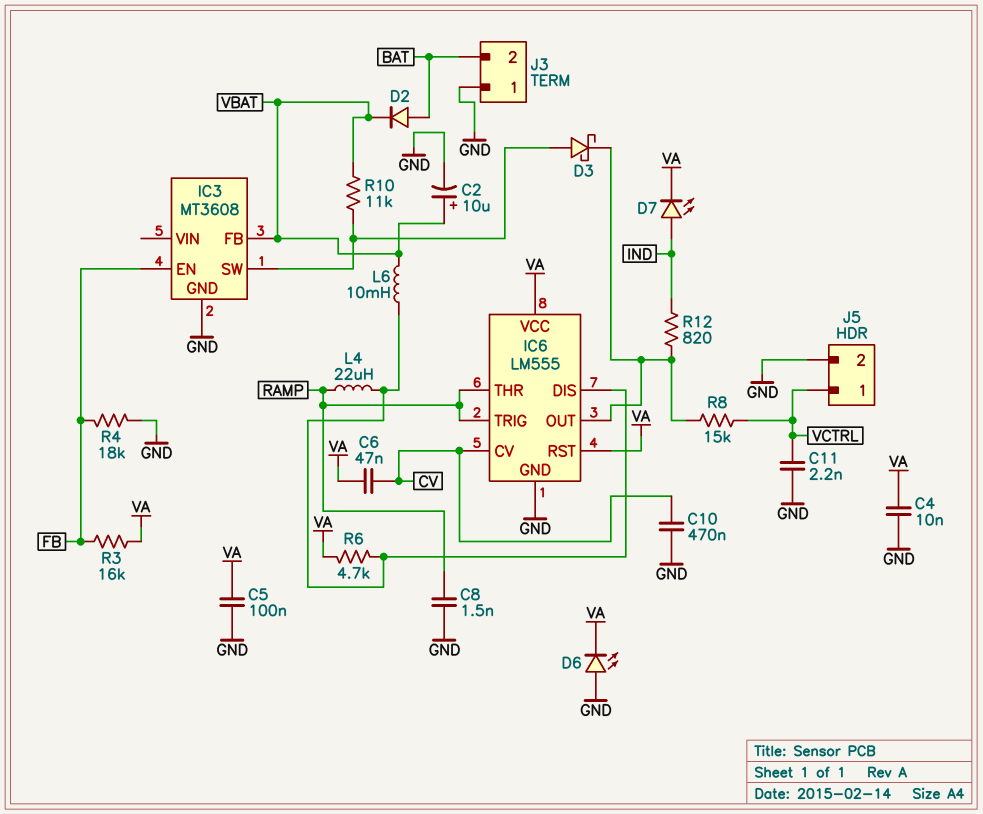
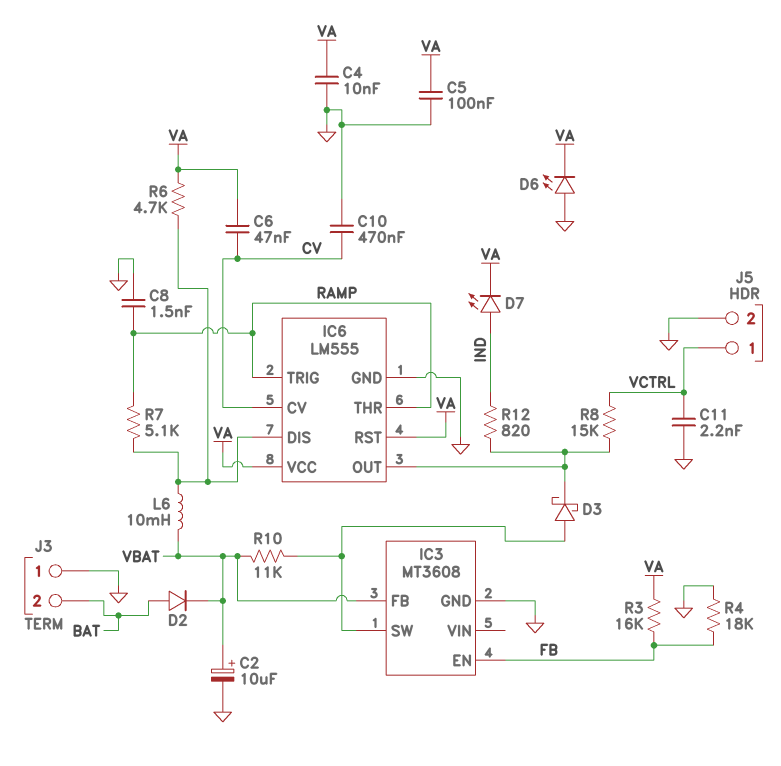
L4: 22uH (IC6/DIS, RAMP) -> none
R7: none -> 5.1k (IC6/DIS, RAMP)

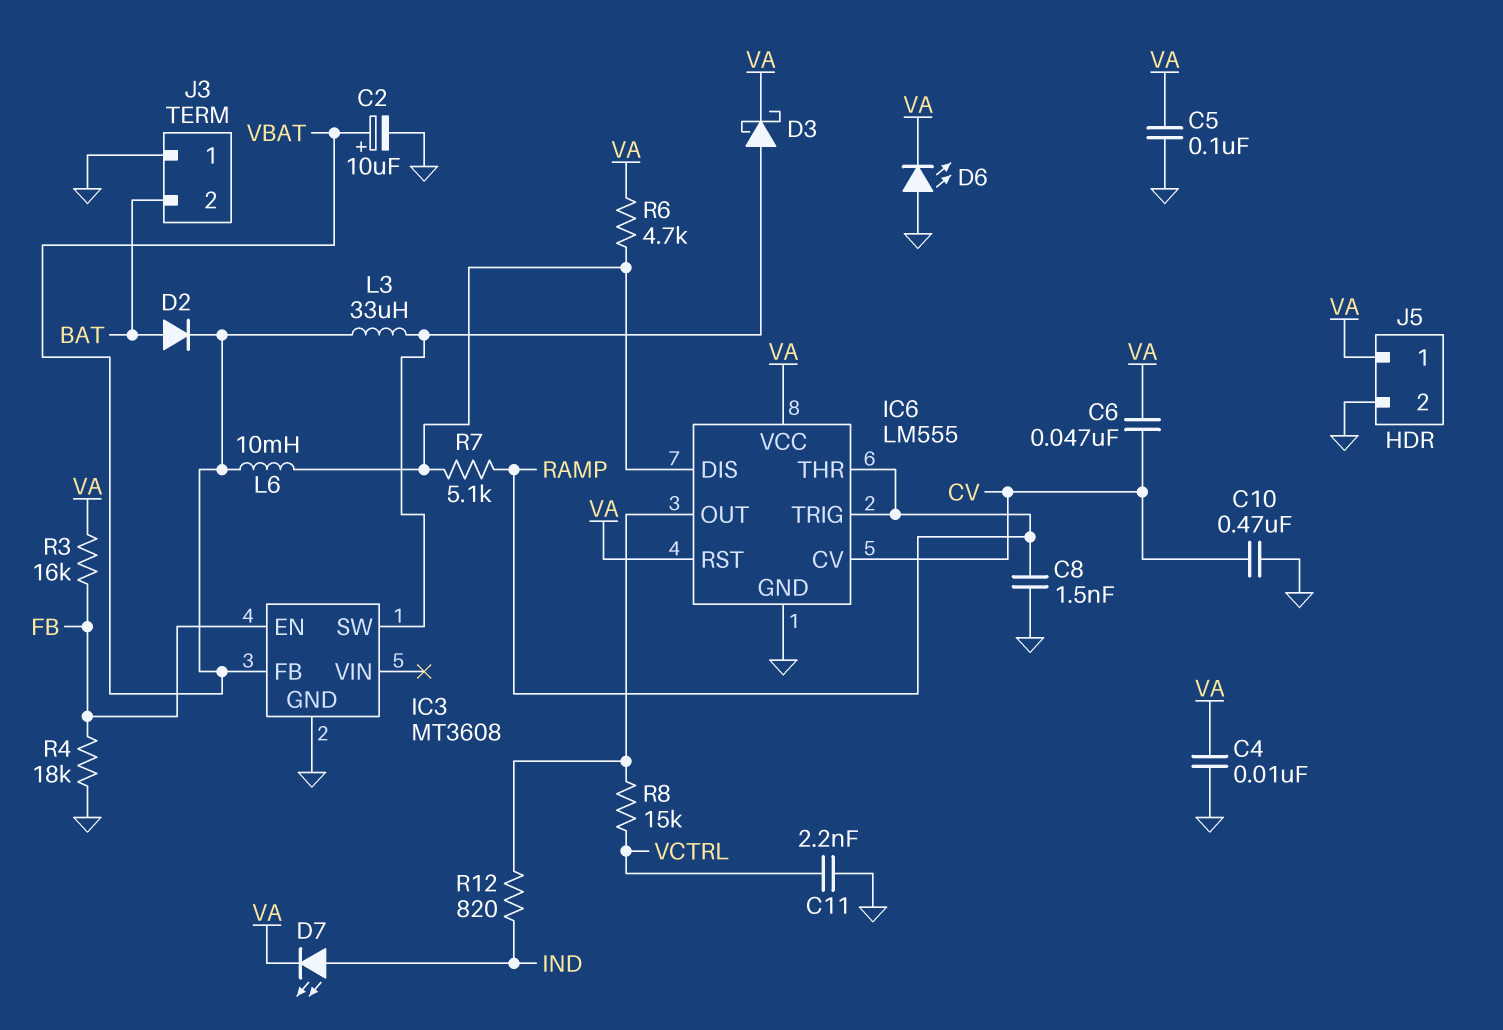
D3: schottky (A IC3/SW, K IC6/OUT) -> schottky (A IC3/SW, K VA)
J5 pin 1: VCTRL -> VA
L3: none -> 33uH (IC3/SW, VBAT)
R10: 11k (IC3/SW, VBAT) -> none

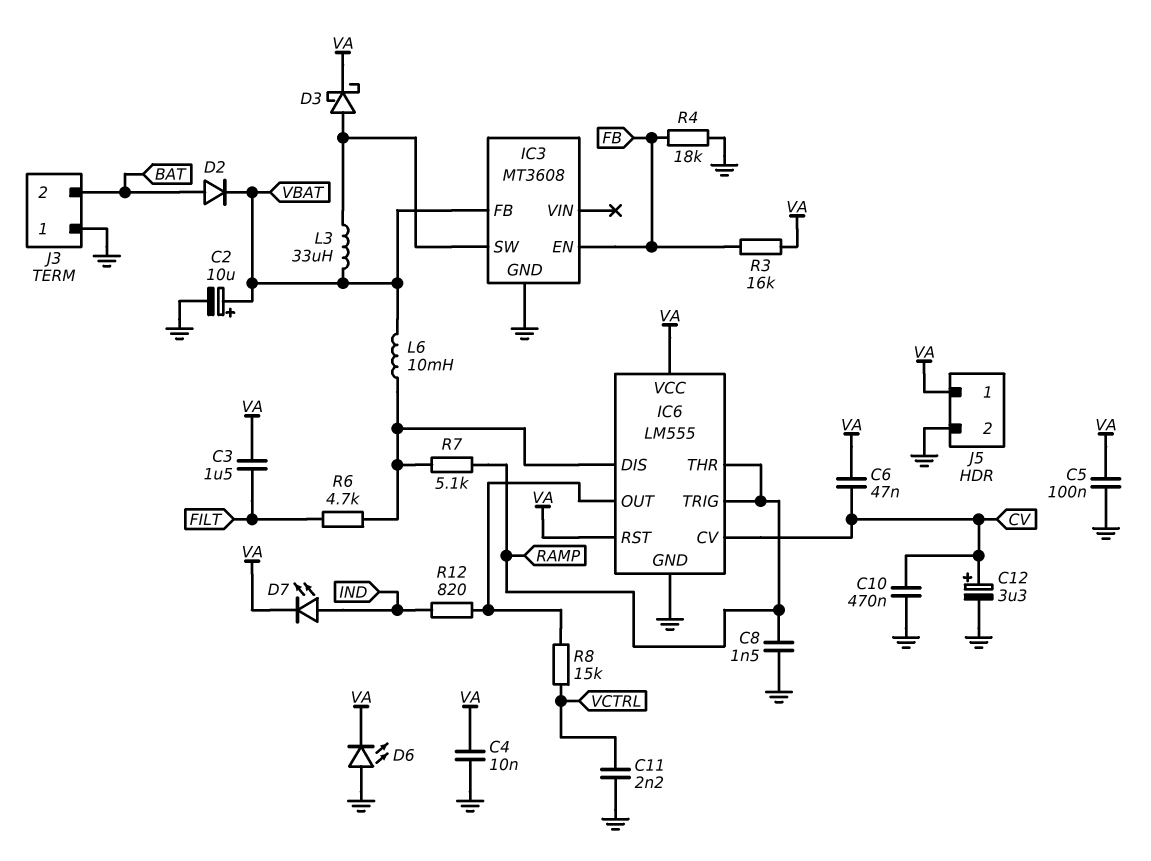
C3: none -> 1.5uF (FILT, VA)
C12: none -> 3.3uF (plus CV, minus GND)
R6: 4.7k (IC6/DIS, VA) -> 4.7k (FILT, IC6/DIS)

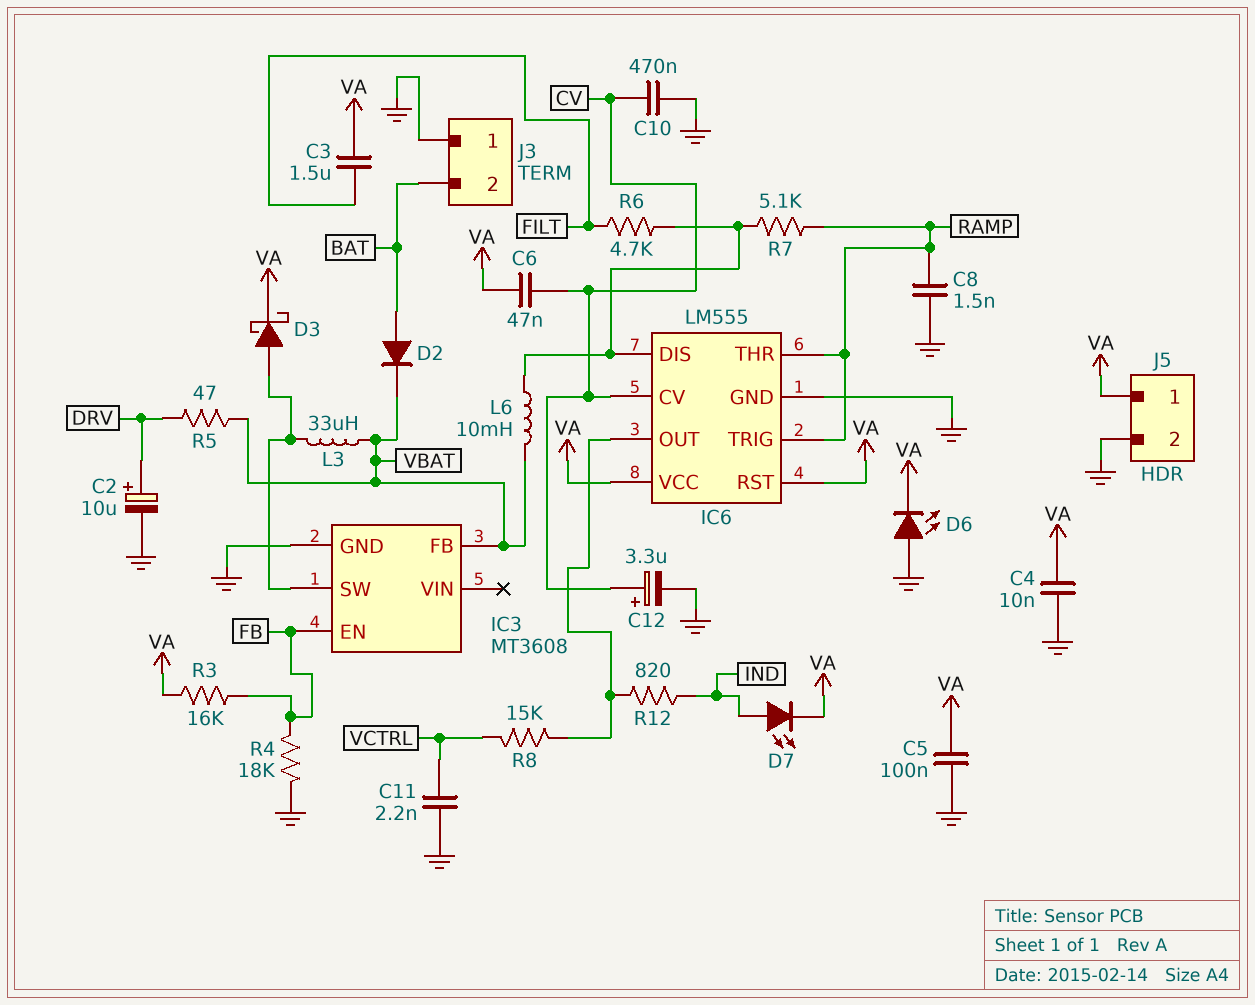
C2: 10uF (plus VBAT, minus GND) -> 10uF (plus DRV, minus GND)
R5: none -> 47 (DRV, VBAT)

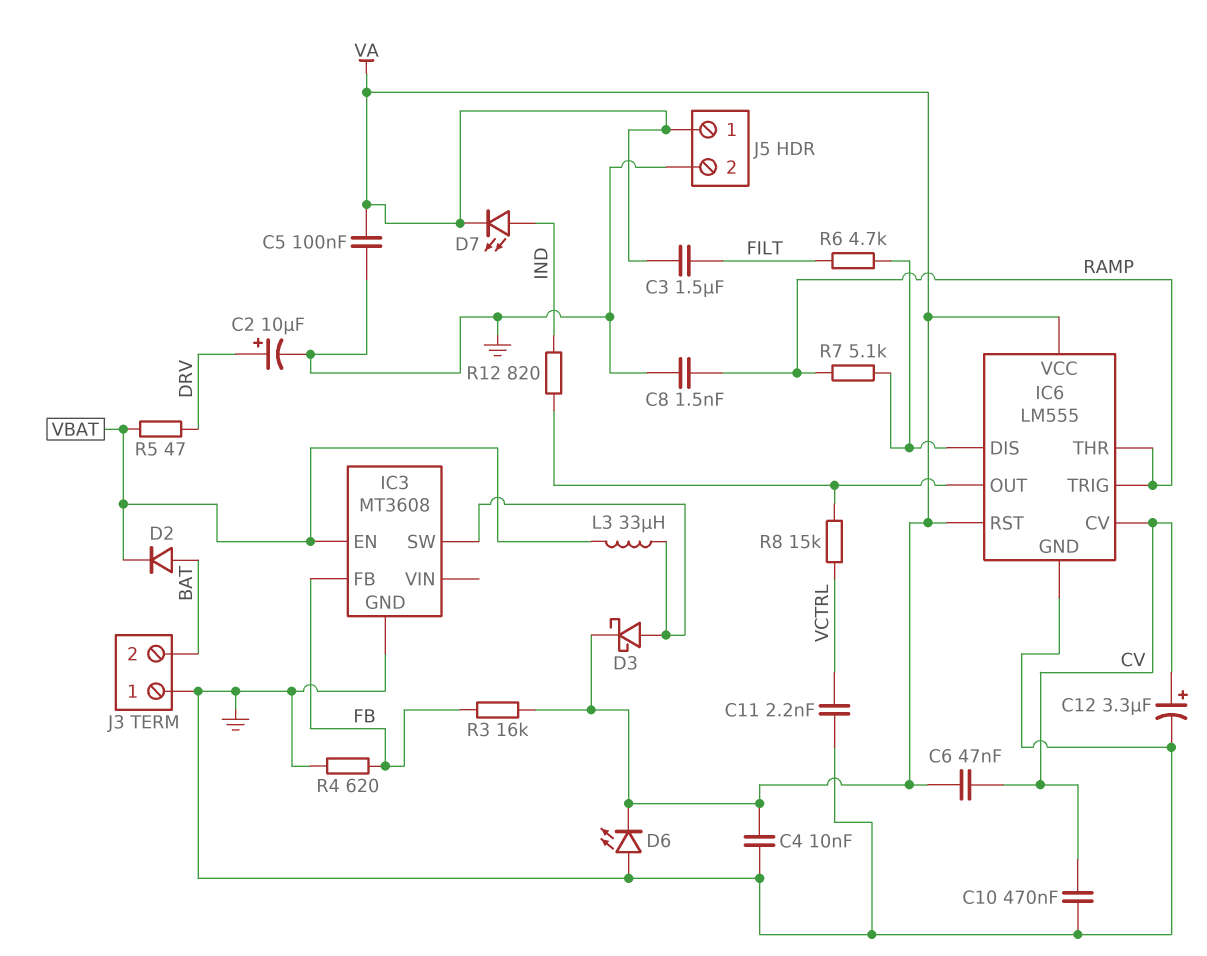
IC3 pin EN: FB -> VBAT
IC3 pin FB: VBAT -> FB
L6: 10mH (IC6/DIS, VBAT) -> none
R4: 18k (FB, GND) -> 620 (FB, GND)

